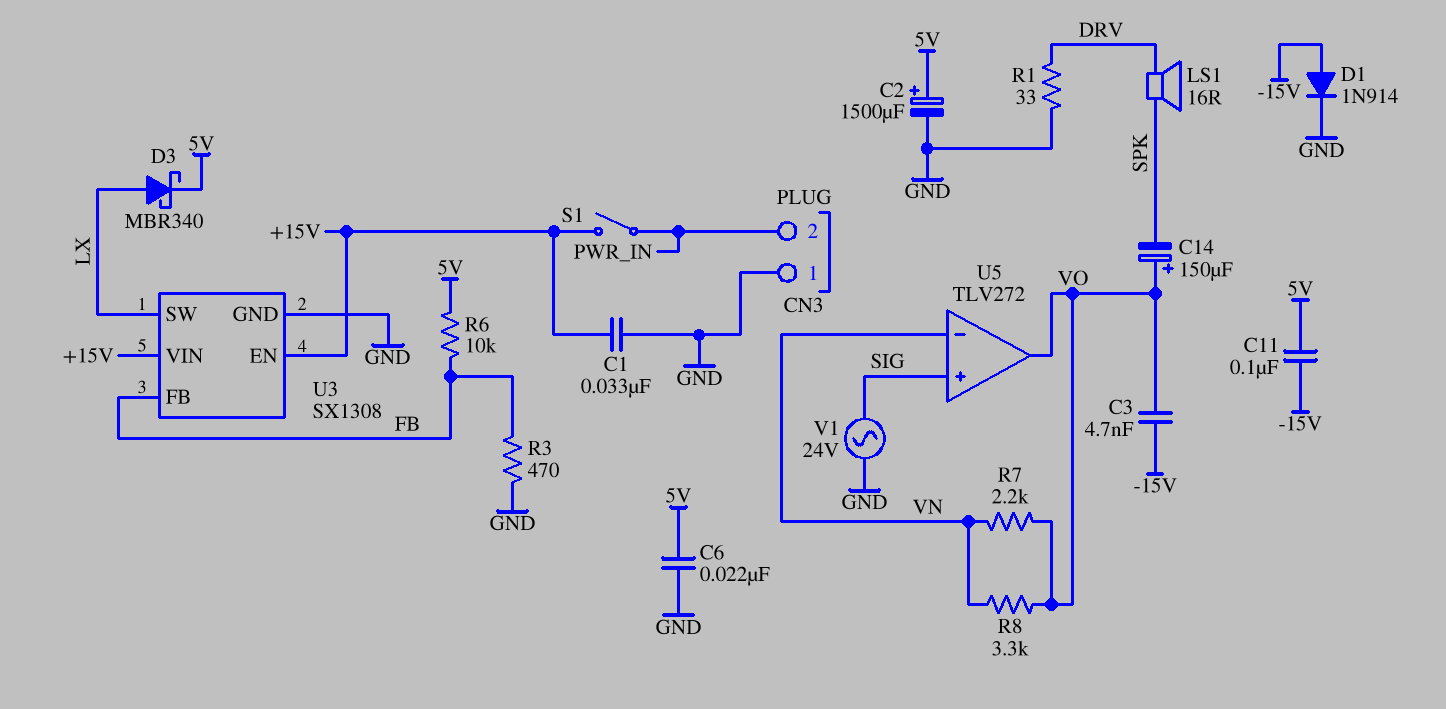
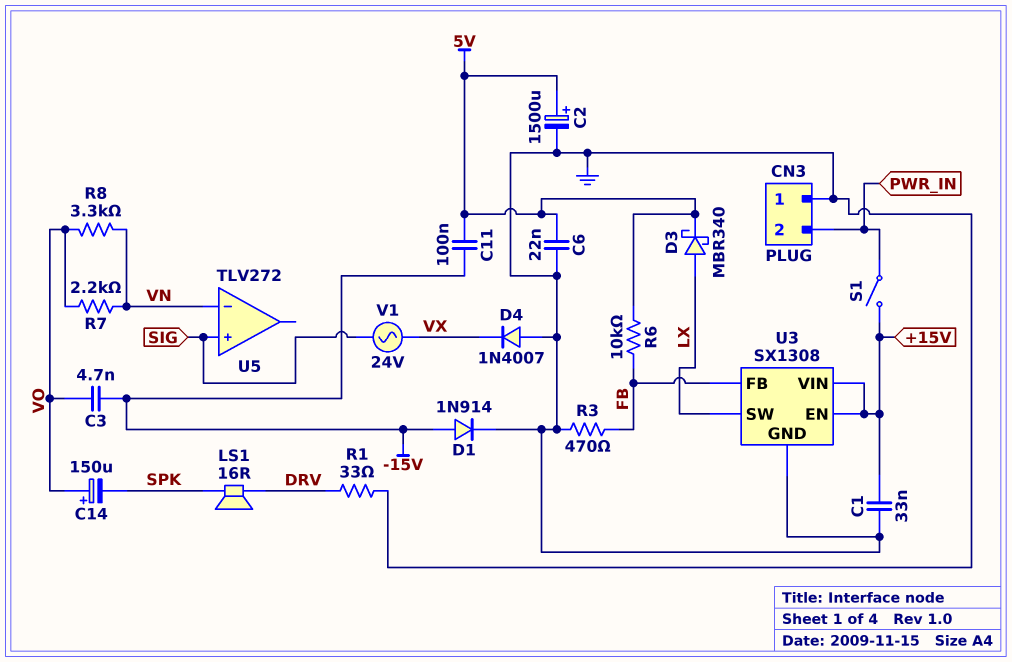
D4: none -> diode 1N4007 (A GND, K VX)
U5 pin out: VO -> none
V1: AC 24V (GND, SIG) -> AC 24V (SIG, VX)

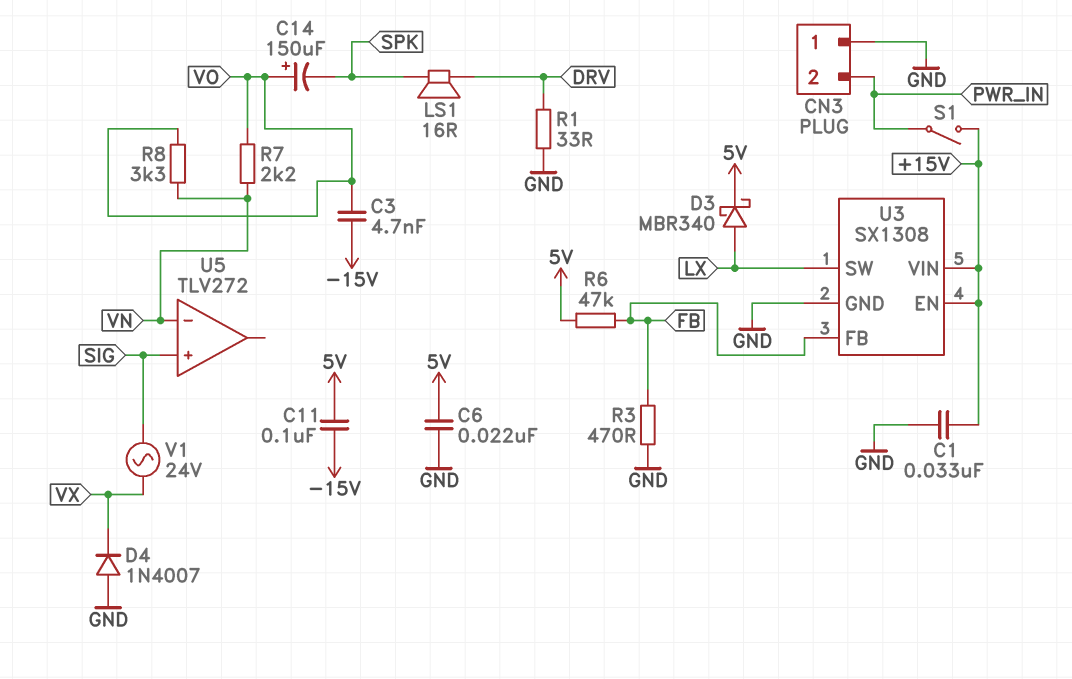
C2: 1500uF (plus 5V, minus GND) -> none
D1: diode 1N914 (A -15V, K GND) -> none
R6: 10k (5V, FB) -> 47k (5V, FB)

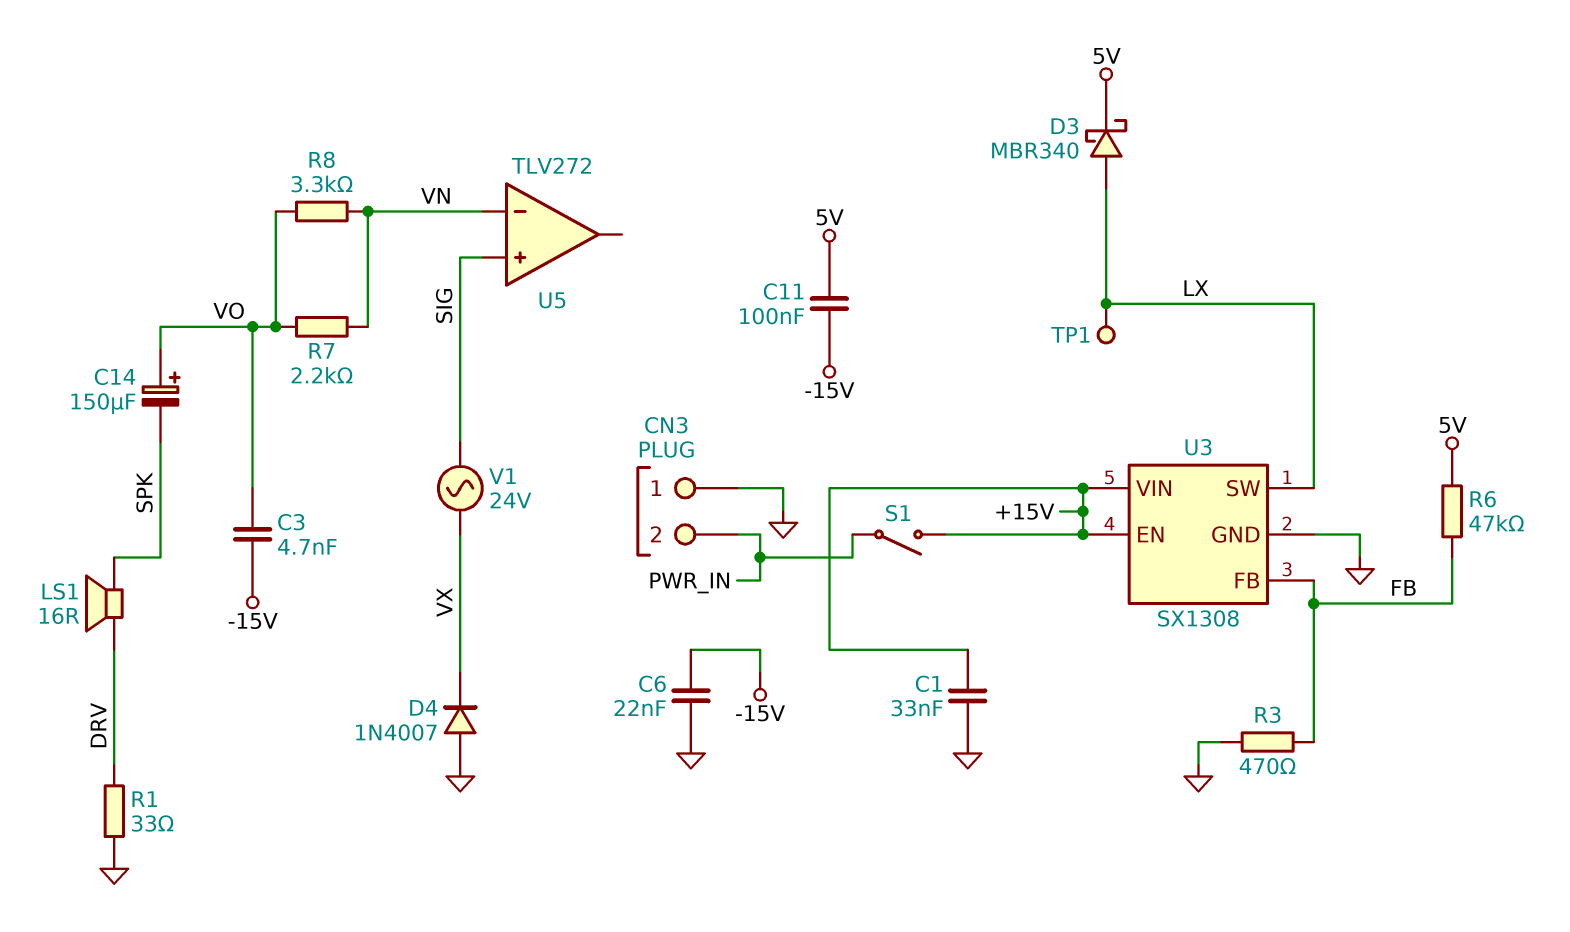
C6: 22nF (5V, GND) -> 22nF (-15V, GND)
TP1: none -> test point (LX)

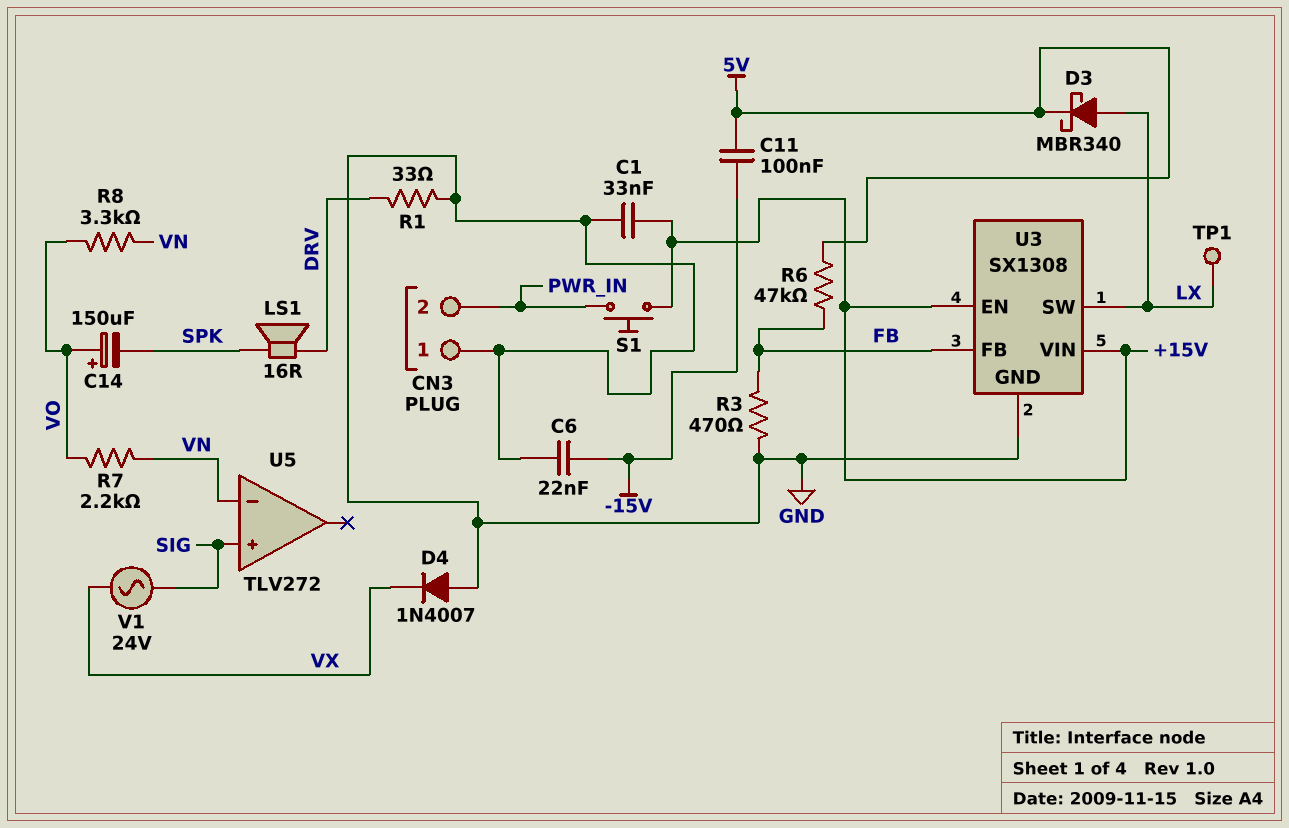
C3: 4.7nF (-15V, VO) -> none
S1: switch (+15V, PWR_IN) -> button (+15V, PWR_IN)

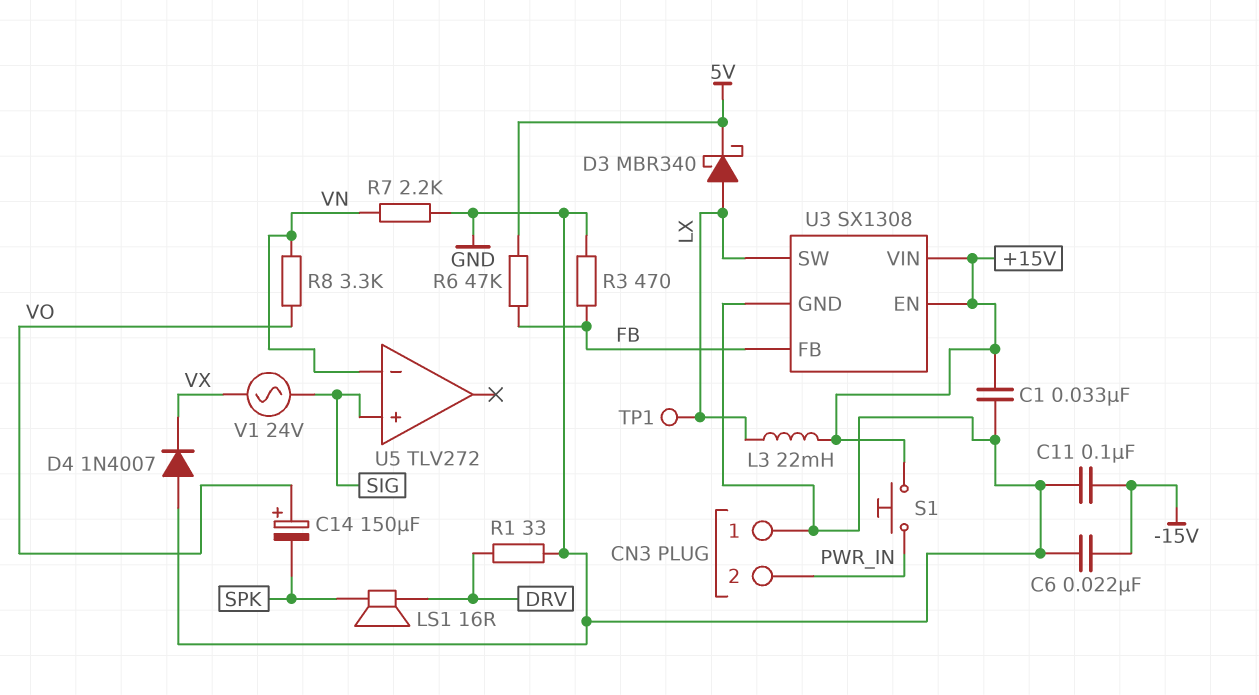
C11: 100nF (-15V, 5V) -> 100nF (-15V, GND)
L3: none -> 22mH (+15V, LX)
R7: 2.2k (VN, VO) -> 2.2k (GND, VN)

